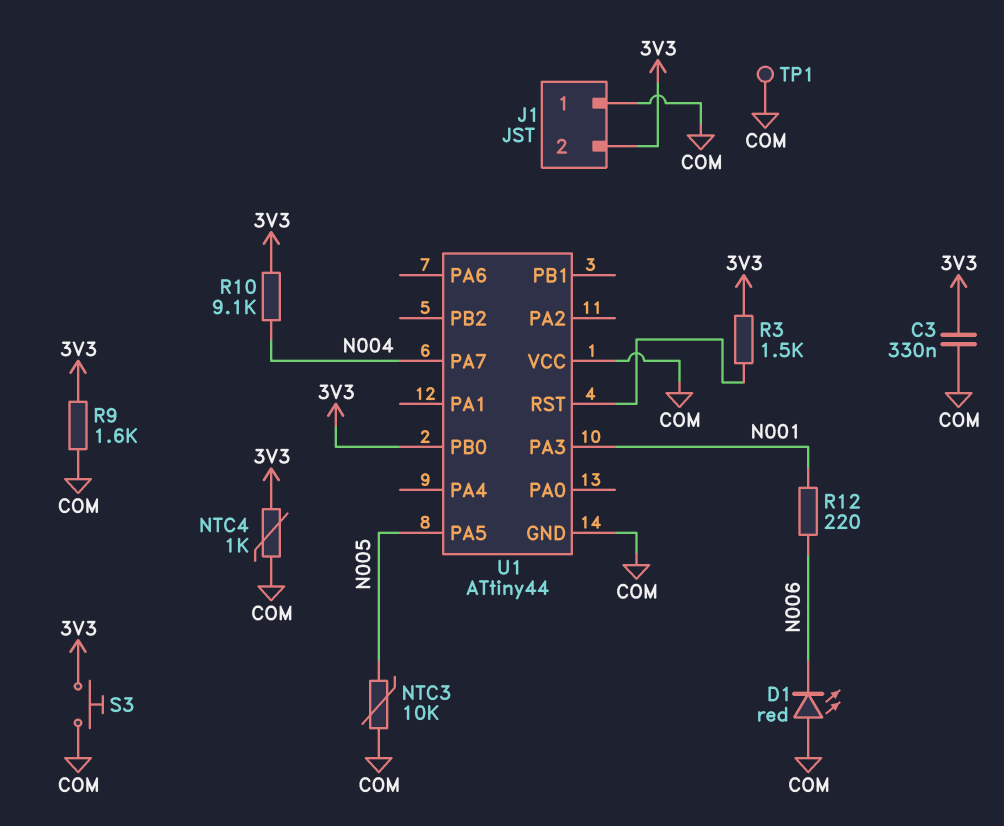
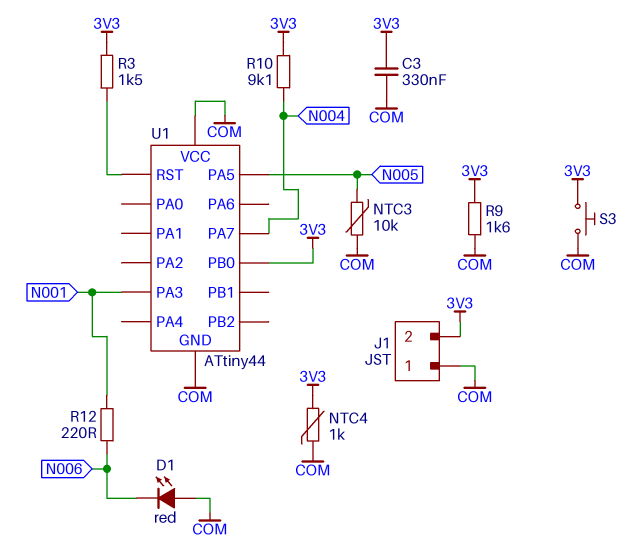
TP1: test point (COM) -> none

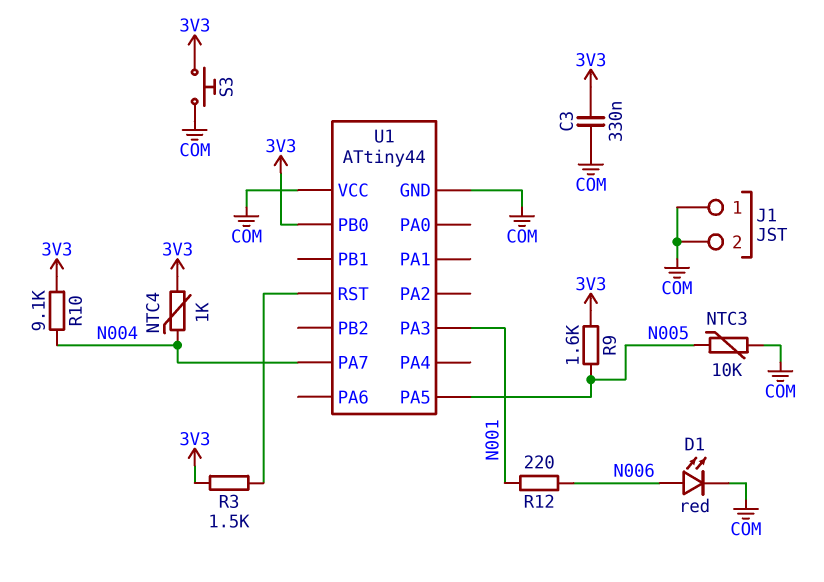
D1: LED red (A COM, K N006) -> LED red (A N006, K COM)
J1 pin 2: 3V3 -> COM
NTC4: 1k (3V3, COM) -> 1k (3V3, N004)
R9: 1.6k (3V3, COM) -> 1.6k (3V3, N005)

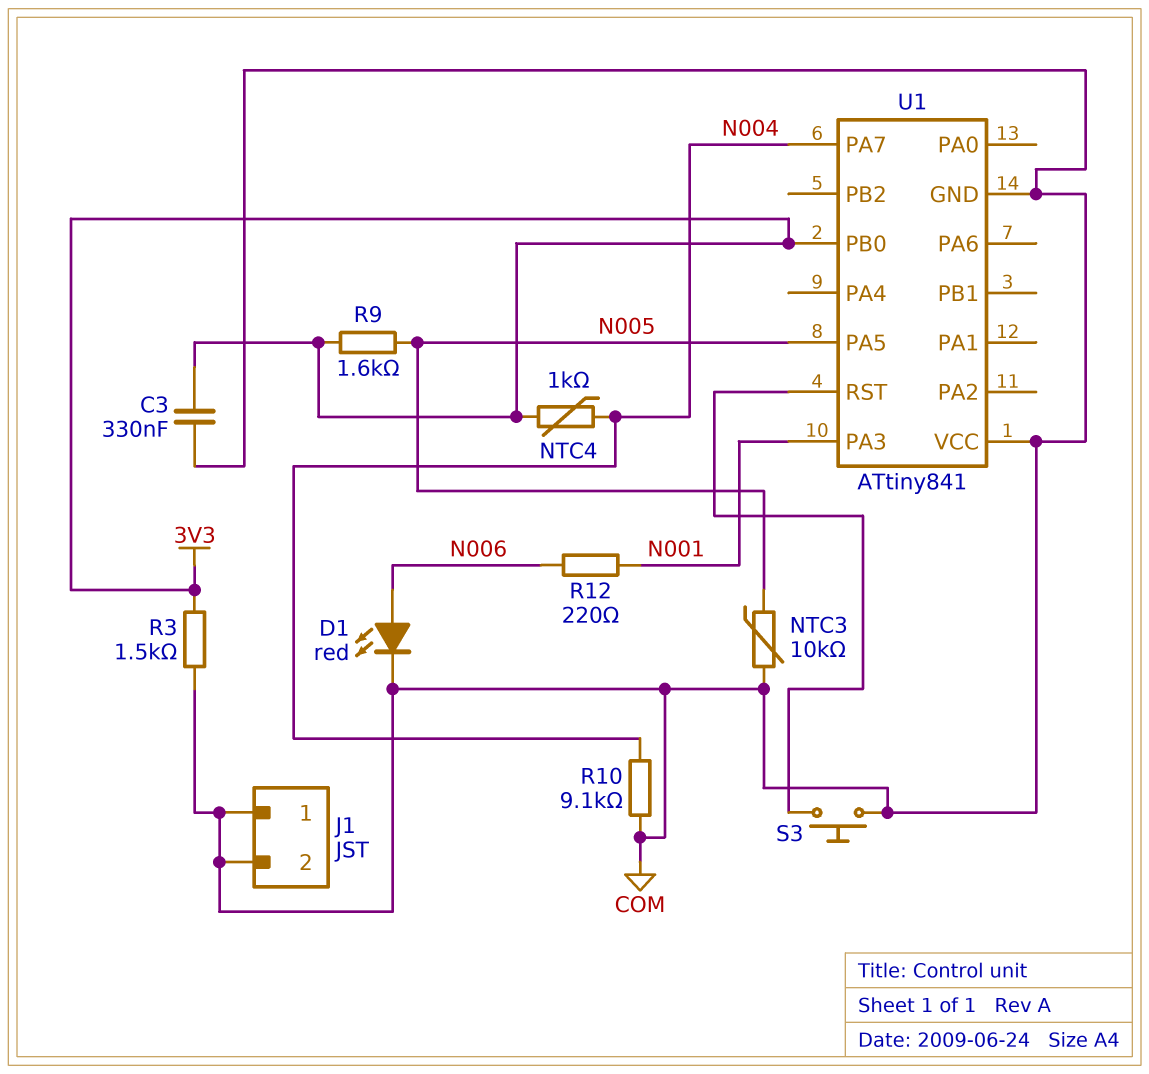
R3: 1.5k (3V3, U1/RST) -> 1.5k (3V3, COM)
R10: 9.1k (3V3, N004) -> 9.1k (COM, N004)
S3: button (3V3, COM) -> button (COM, U1/RST)
U1: ATtiny44 -> ATtiny841

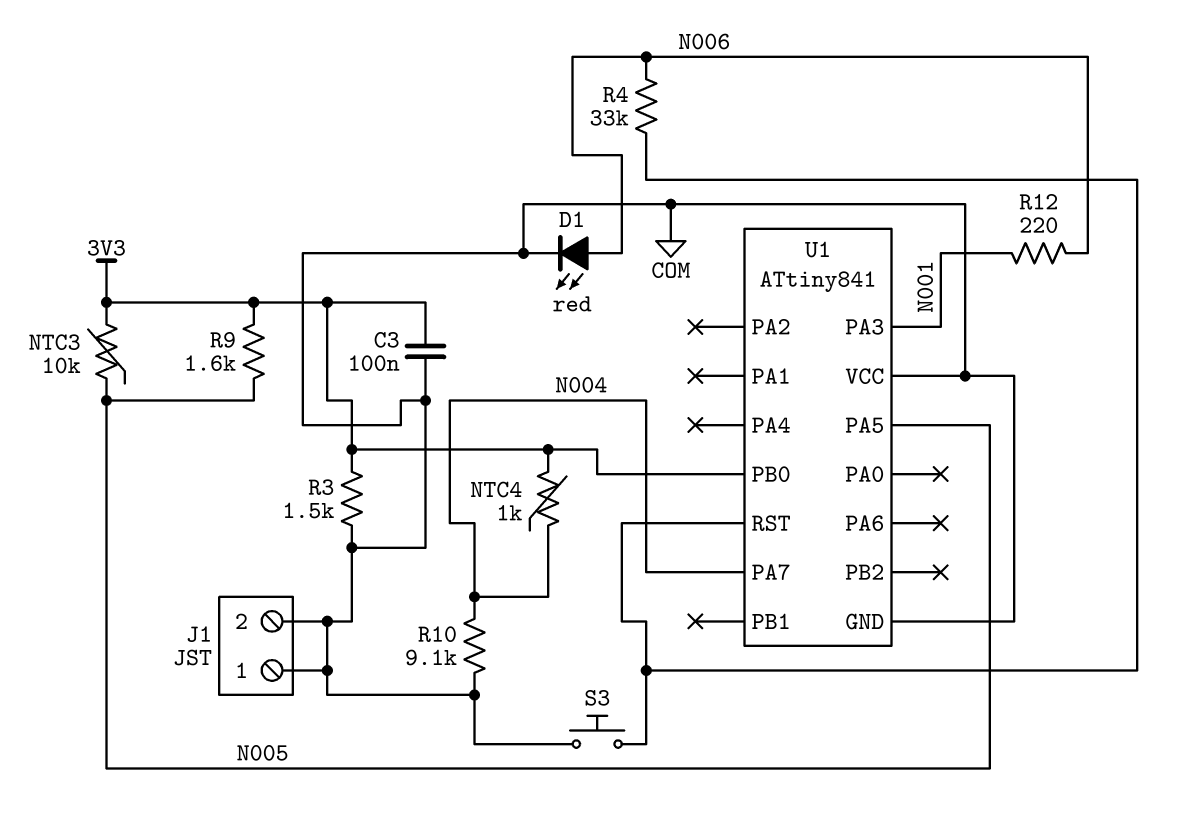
C3: 330nF (3V3, COM) -> 100nF (3V3, COM)
NTC3: 10k (COM, N005) -> 10k (3V3, N005)
R4: none -> 33k (N006, U1/RST)

